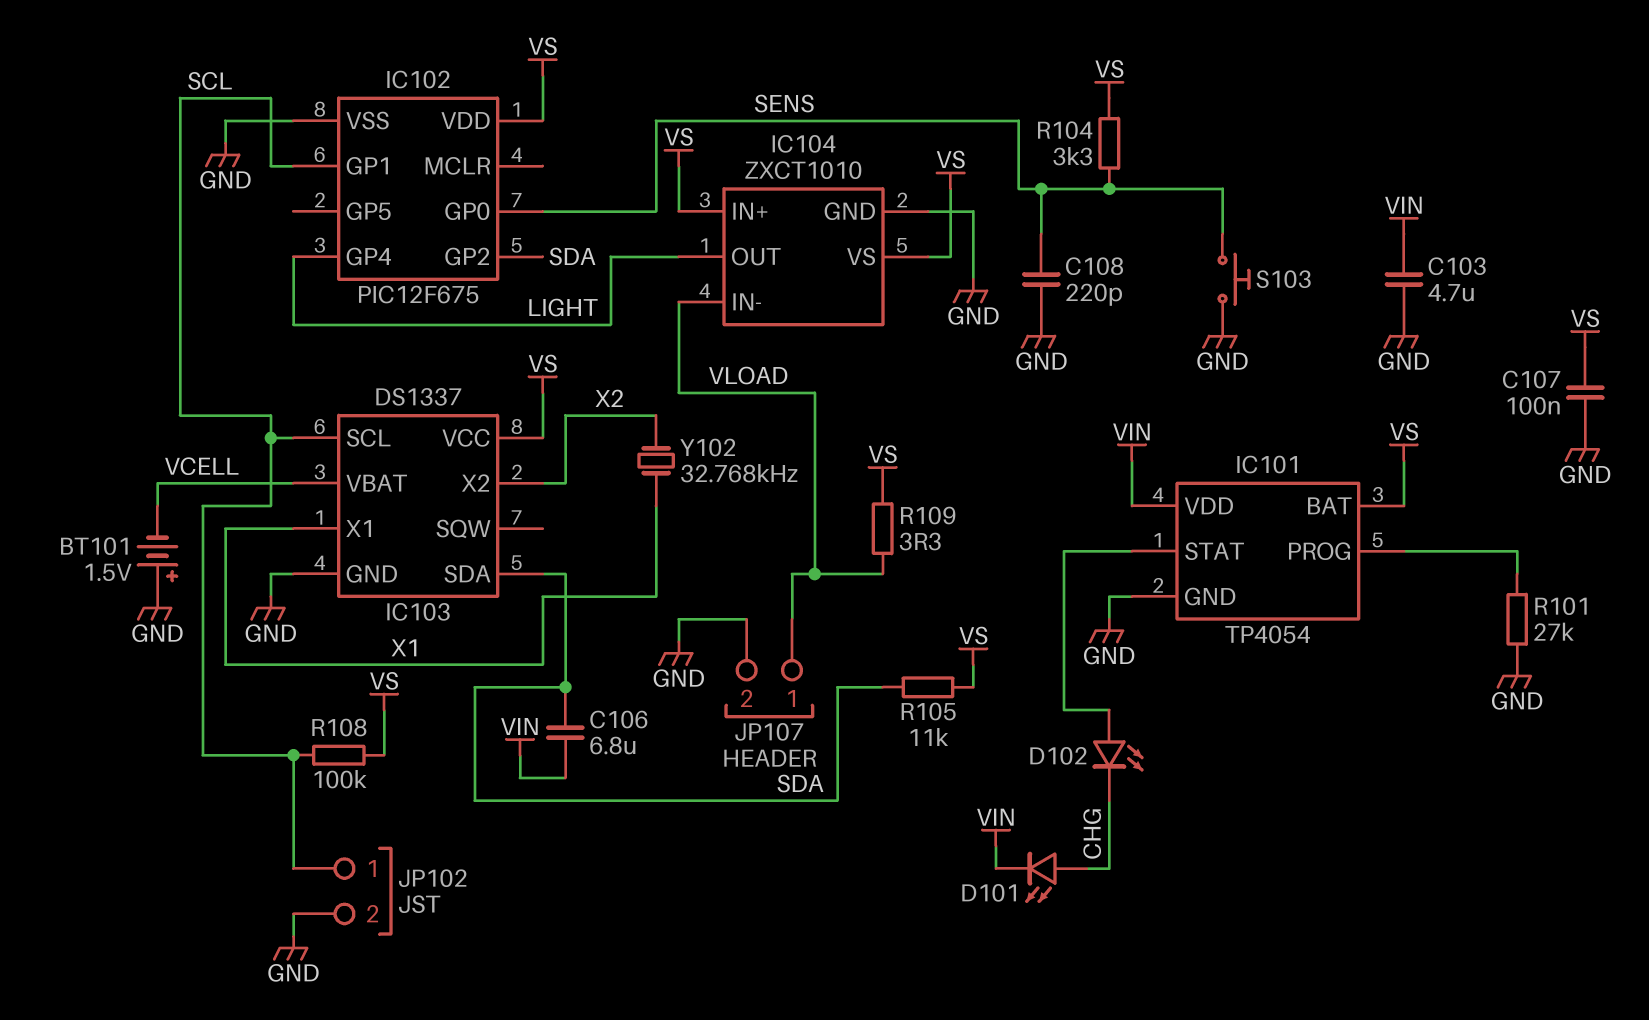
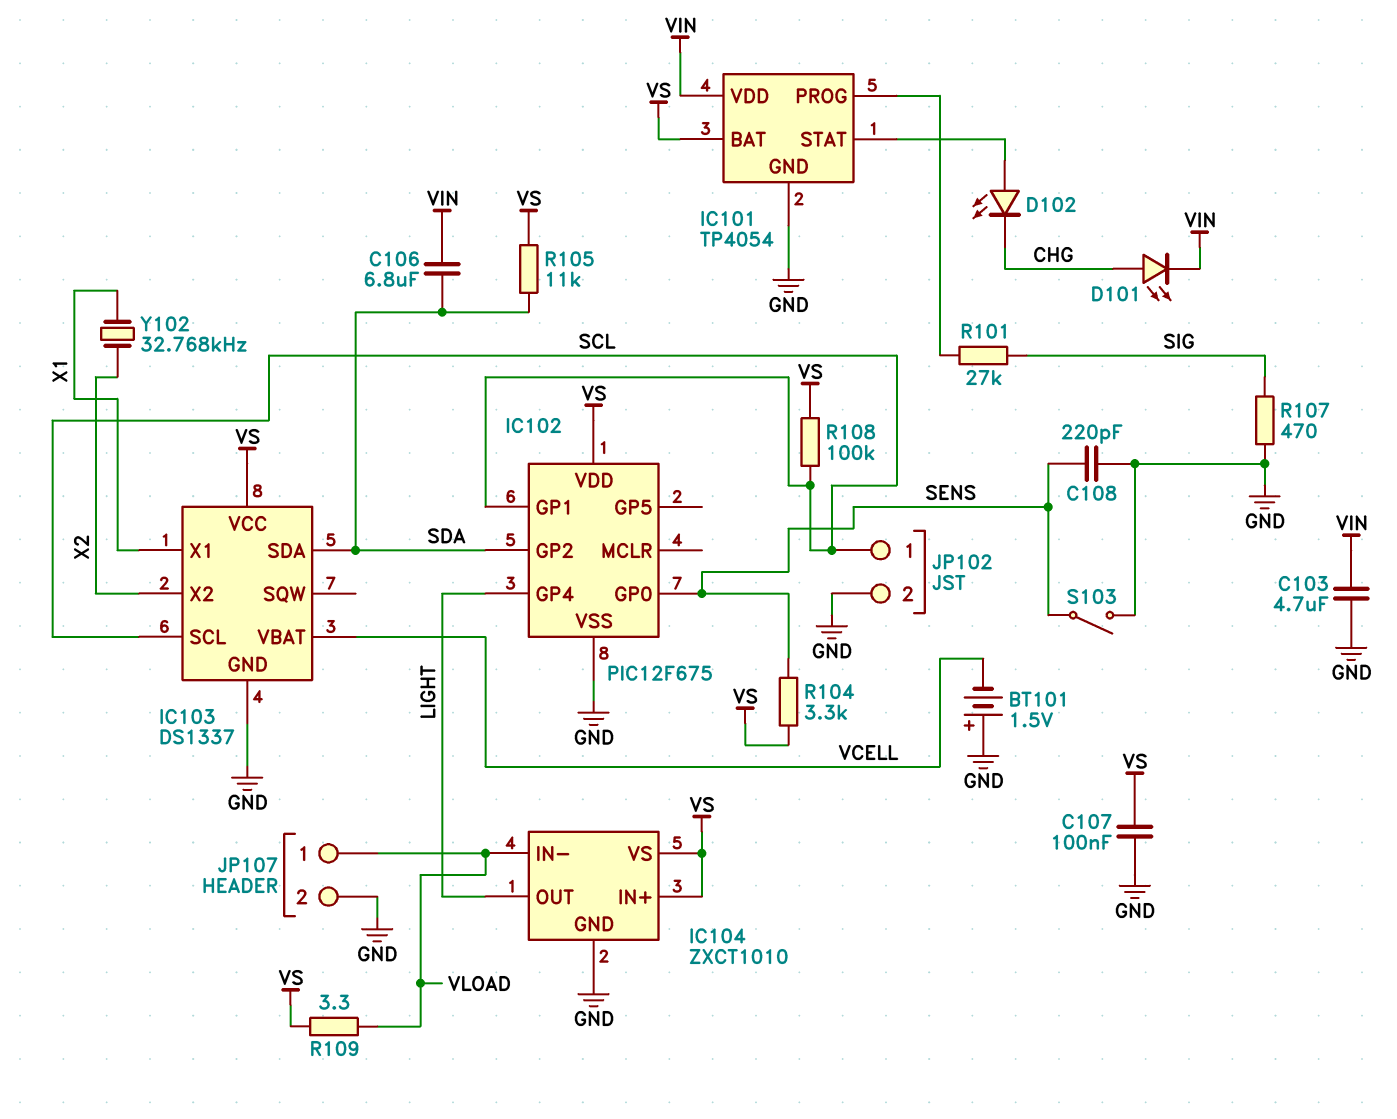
R101: 27k (GND, IC101/PROG) -> 27k (IC101/PROG, SIG)
R107: none -> 470 (GND, SIG)
S103: button (GND, SENS) -> switch (GND, SENS)

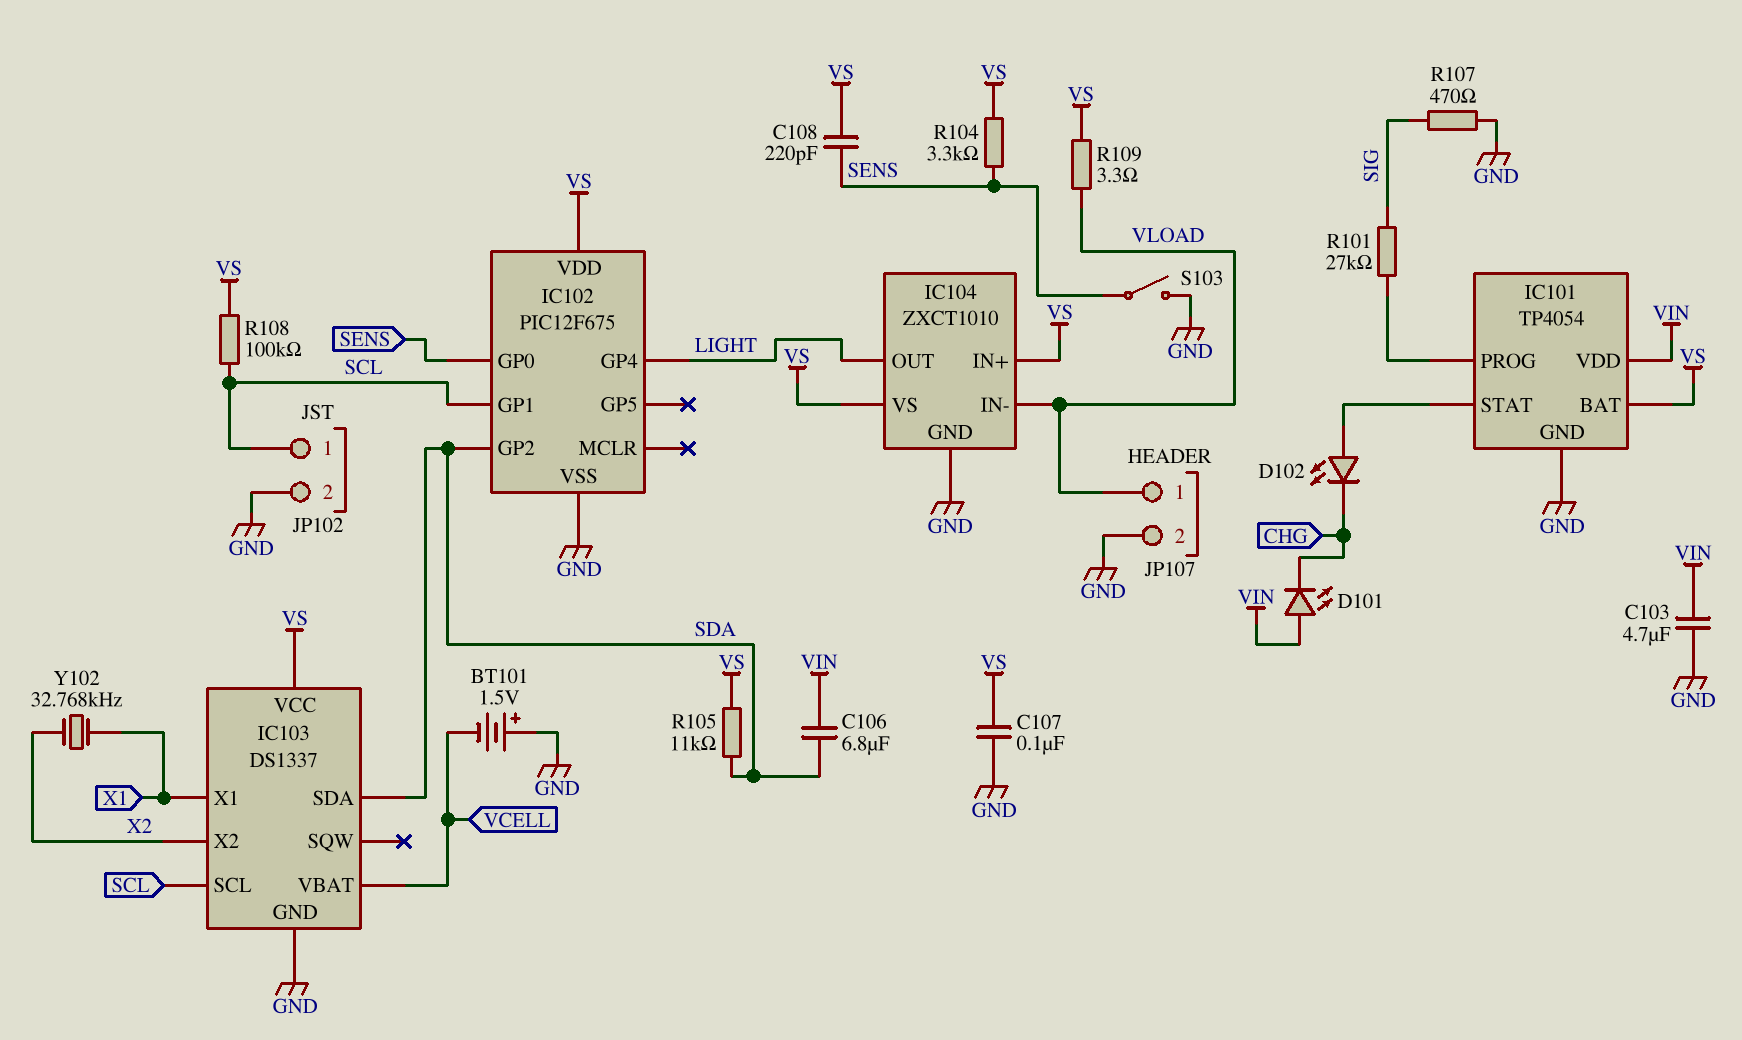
C108: 220pF (GND, SENS) -> 220pF (SENS, VS)
D101: LED (A CHG, K VIN) -> LED (A VIN, K CHG)

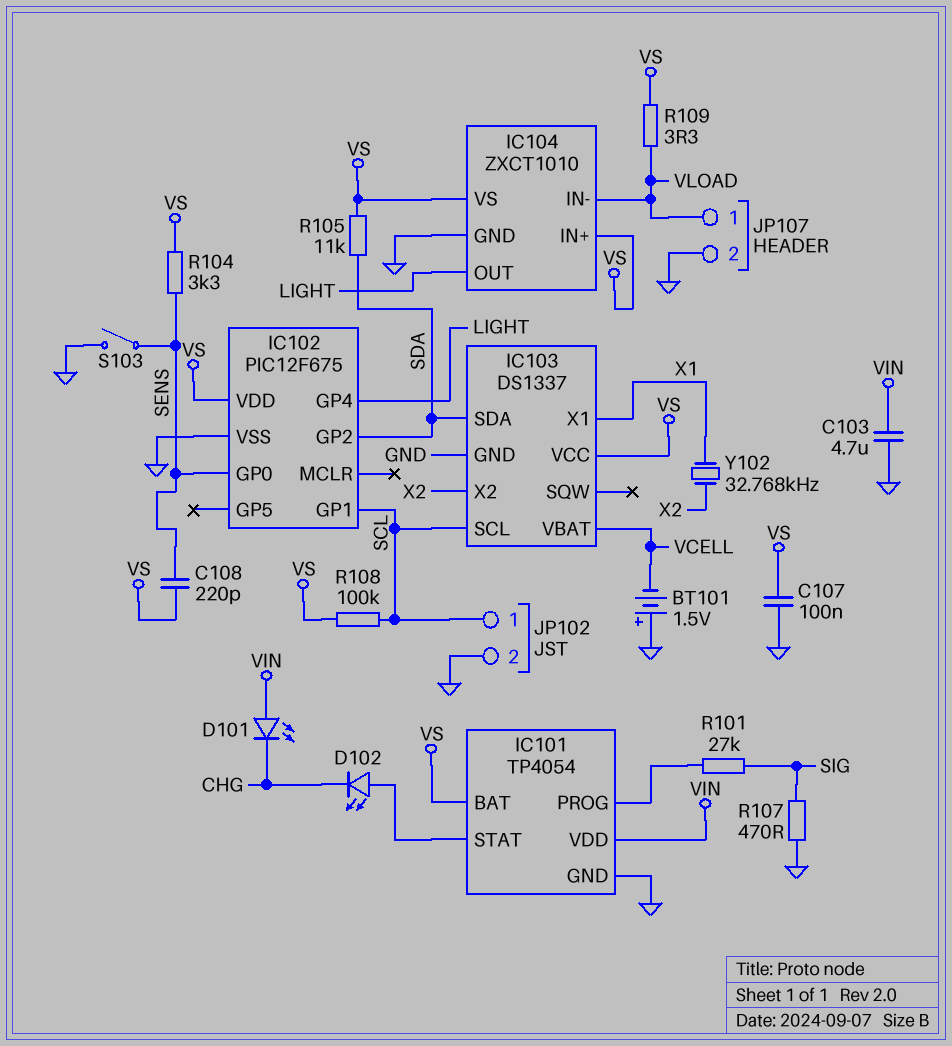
C106: 6.8uF (SDA, VIN) -> none

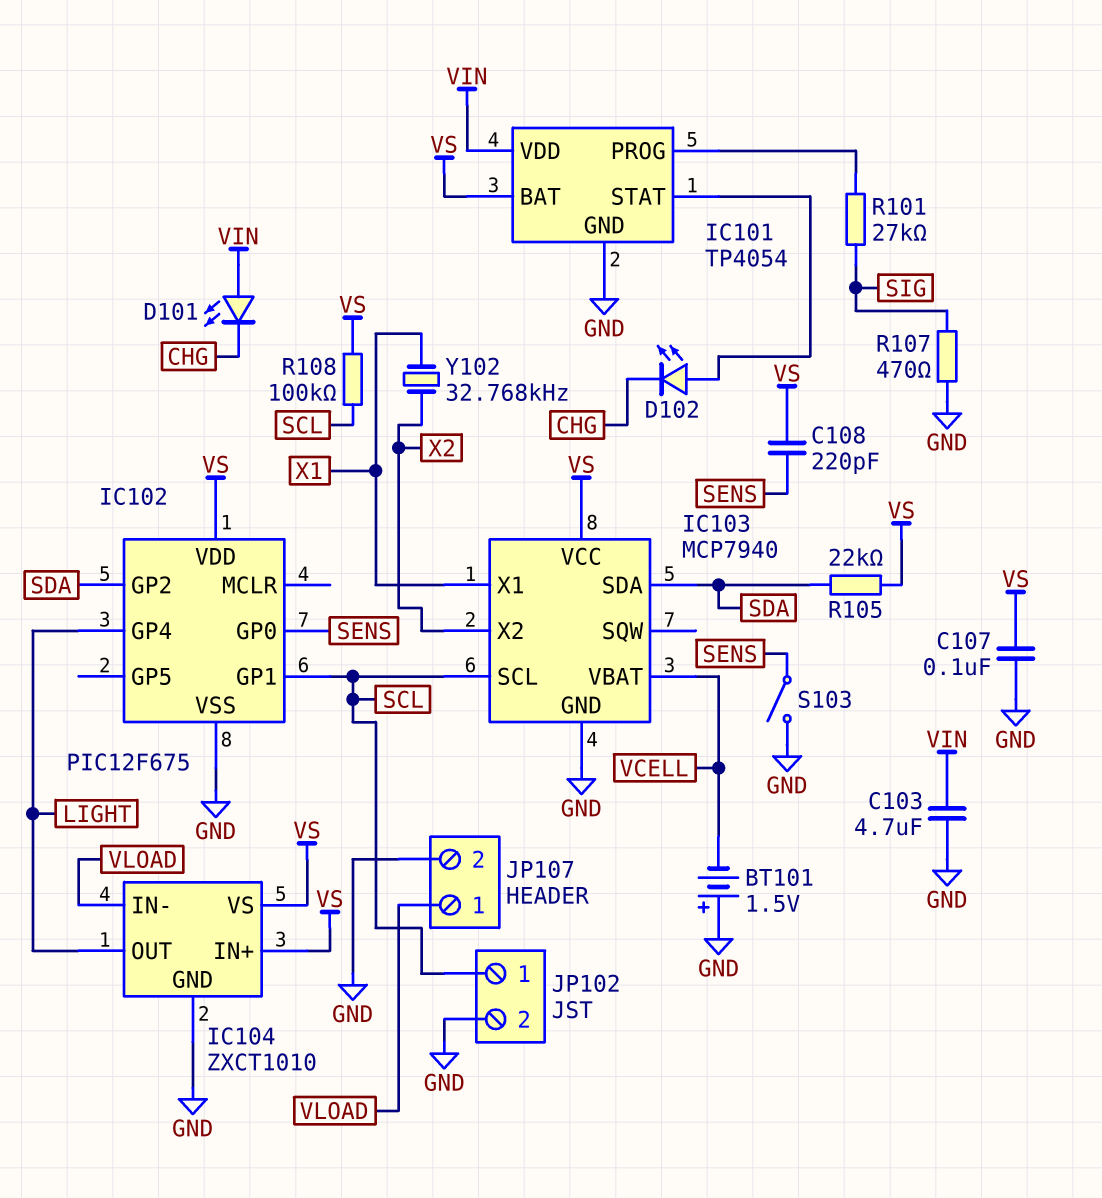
IC103: DS1337 -> MCP7940
R104: 3.3k (SENS, VS) -> none
R105: 11k (SDA, VS) -> 22k (SDA, VS)
R109: 3.3 (VLOAD, VS) -> none

